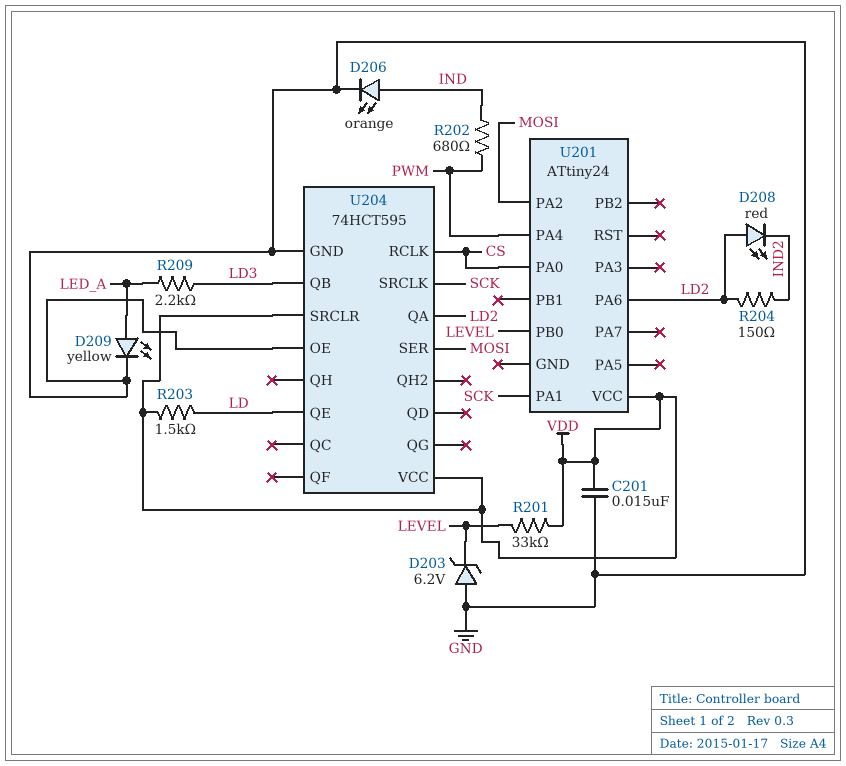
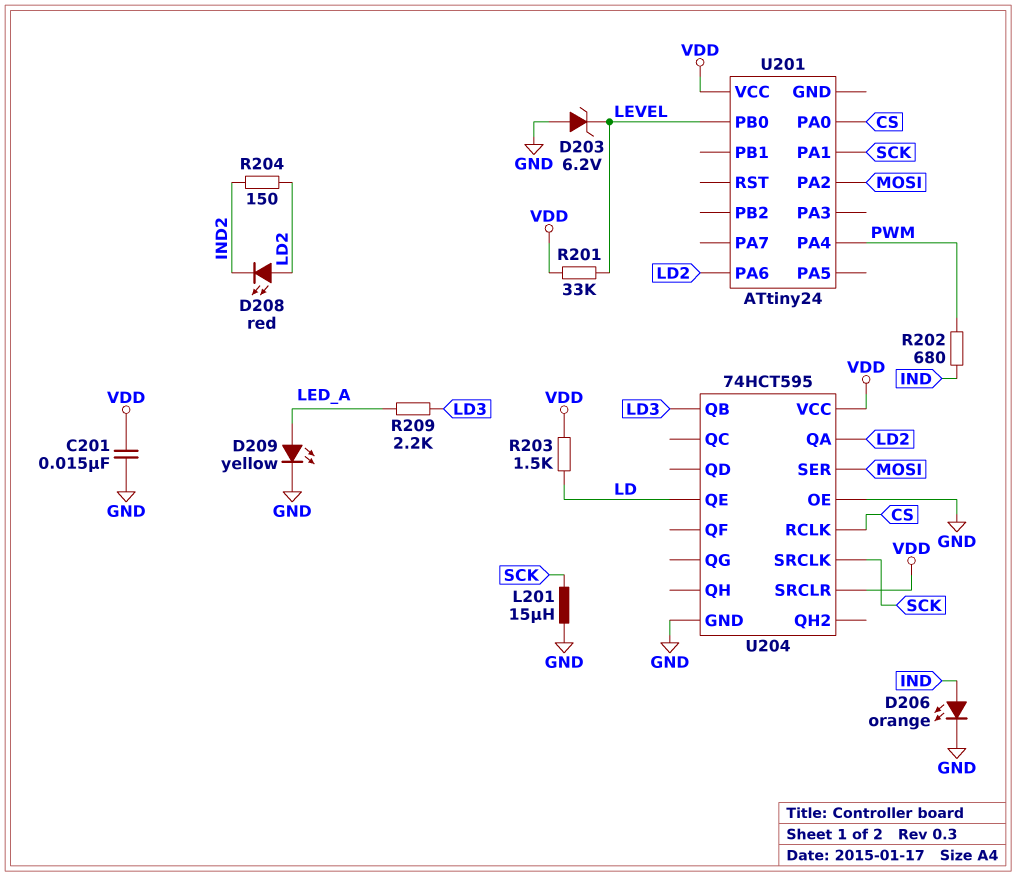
L201: none -> 15uH (GND, SCK)

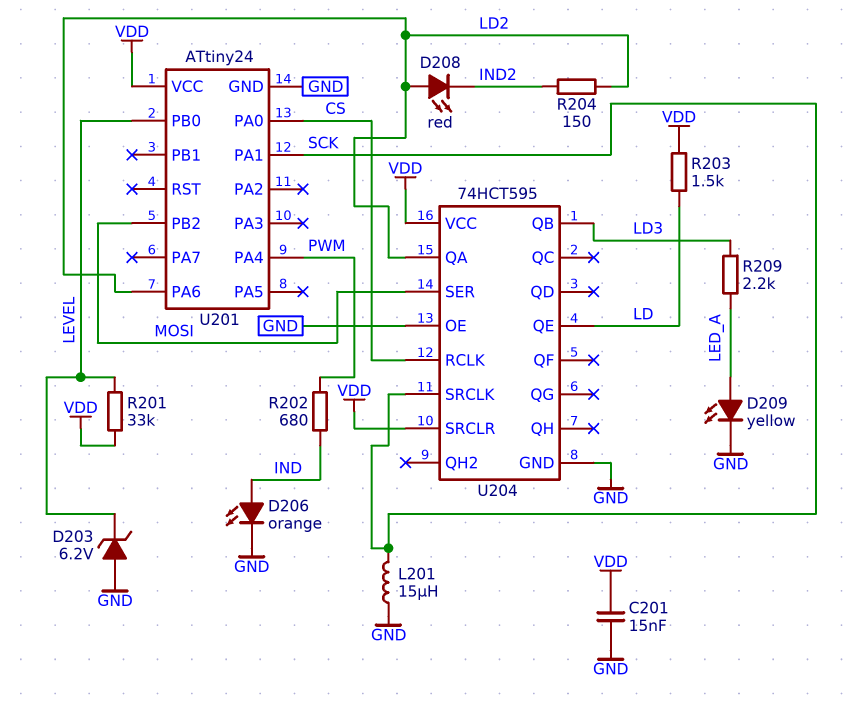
U201 pin GND: none -> GND
U201 pin PA2: MOSI -> none
U201 pin PB2: none -> MOSI

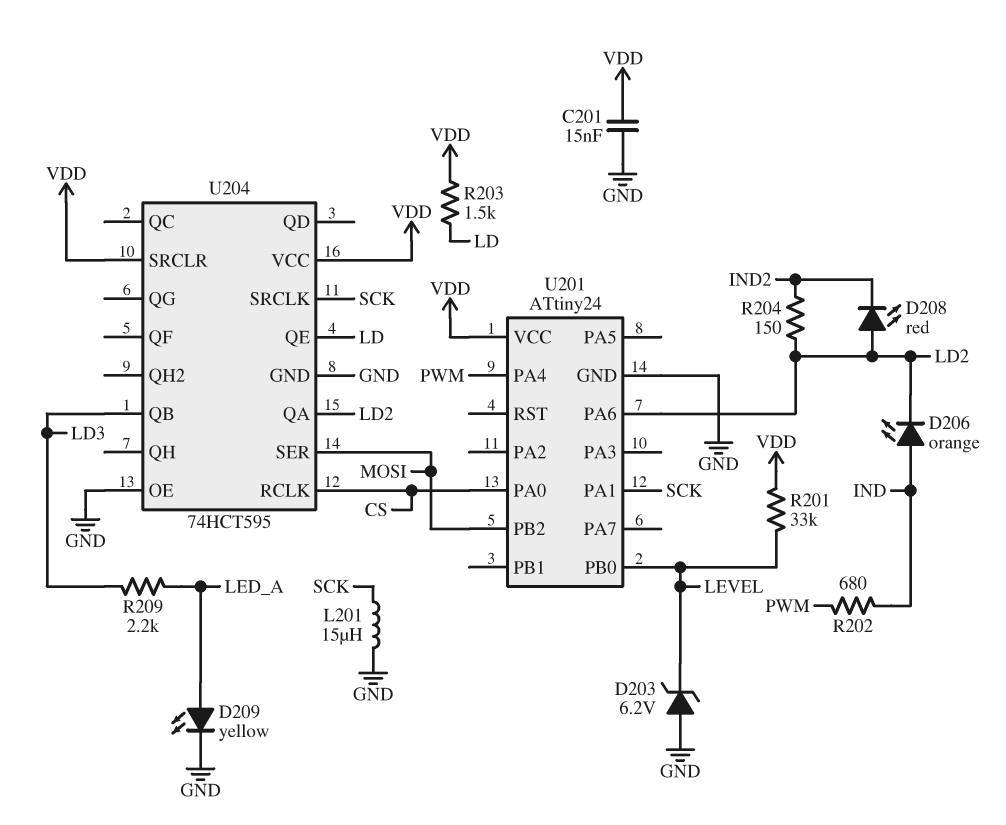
D206: LED orange (A IND, K GND) -> LED orange (A IND, K LD2)

